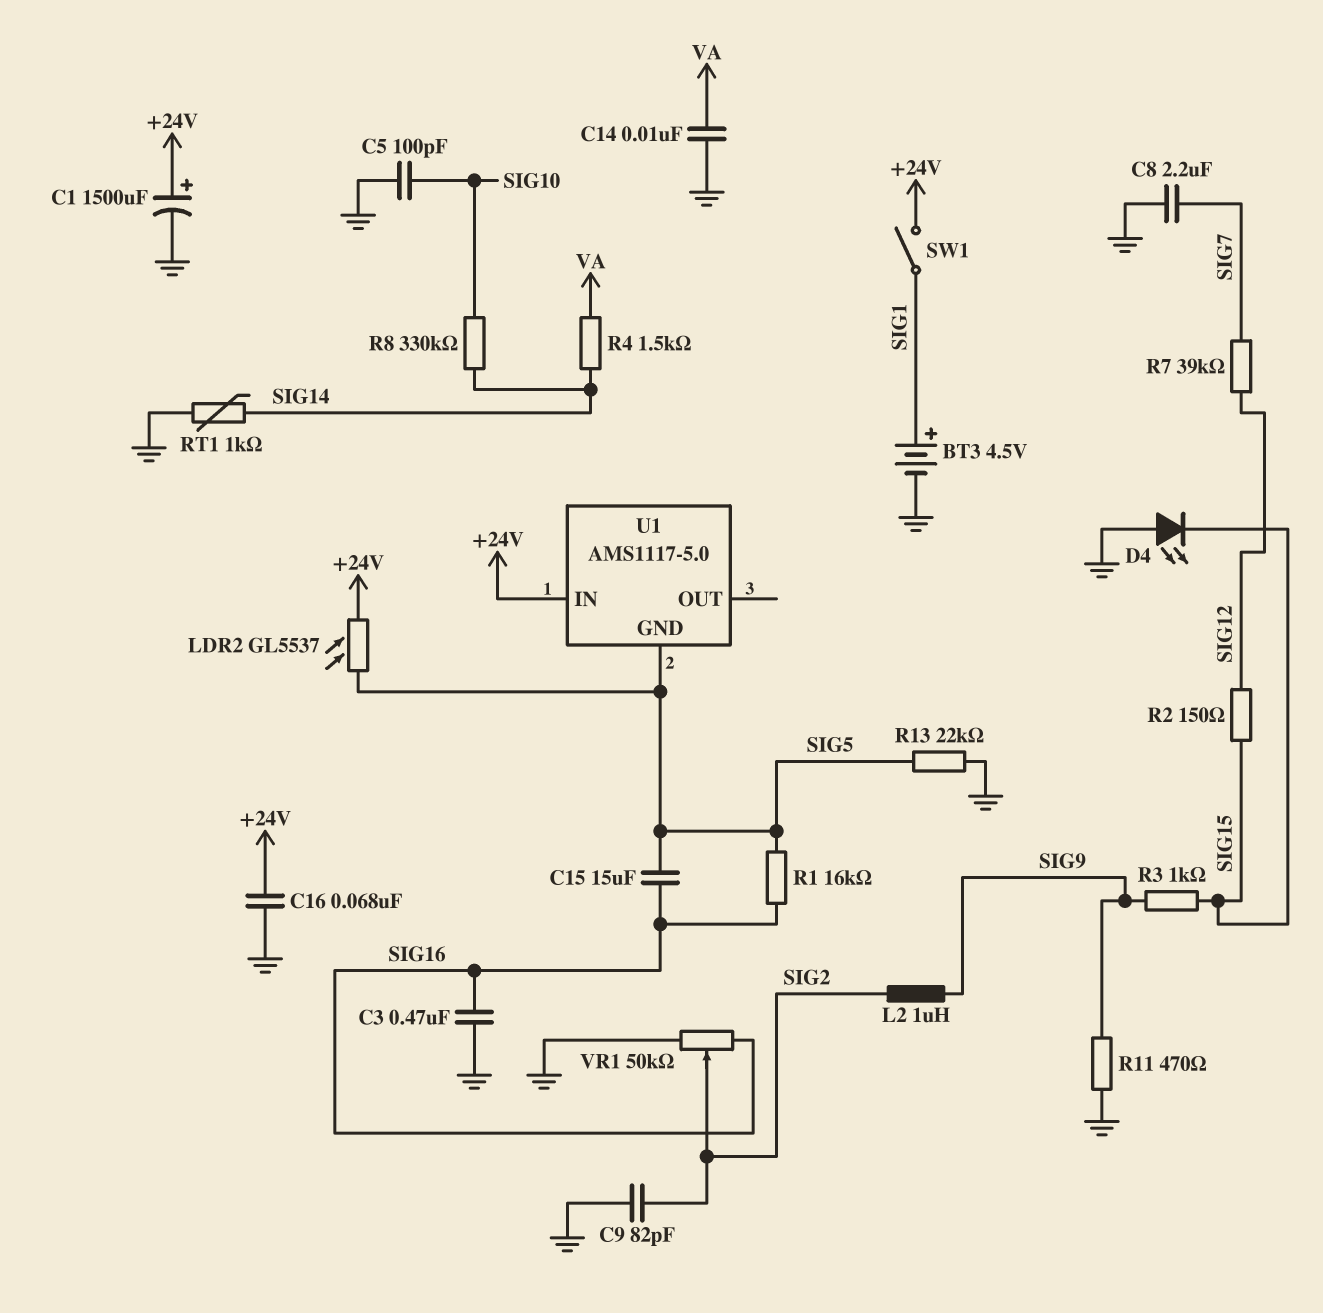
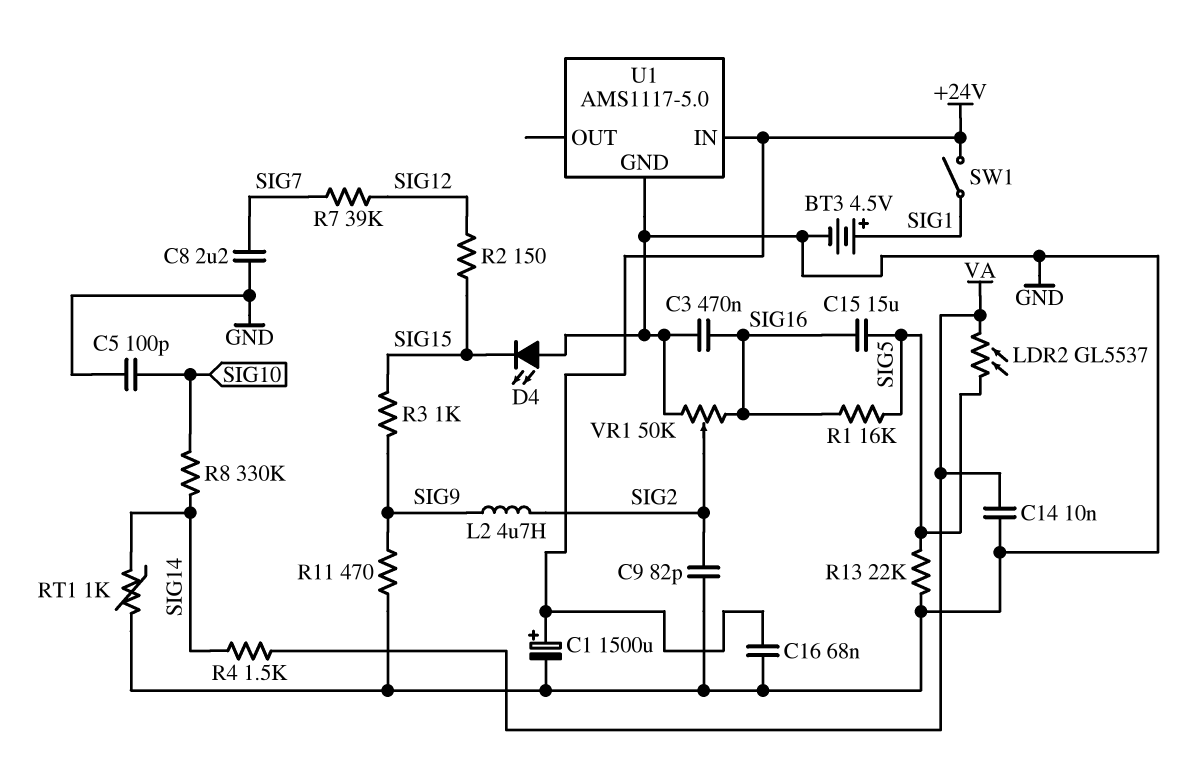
L2: 1uH (SIG2, SIG9) -> 4.7uH (SIG2, SIG9)
LDR2: GL5537 (+24V, SIG5) -> GL5537 (SIG5, VA)
U1 pin GND: SIG5 -> GND

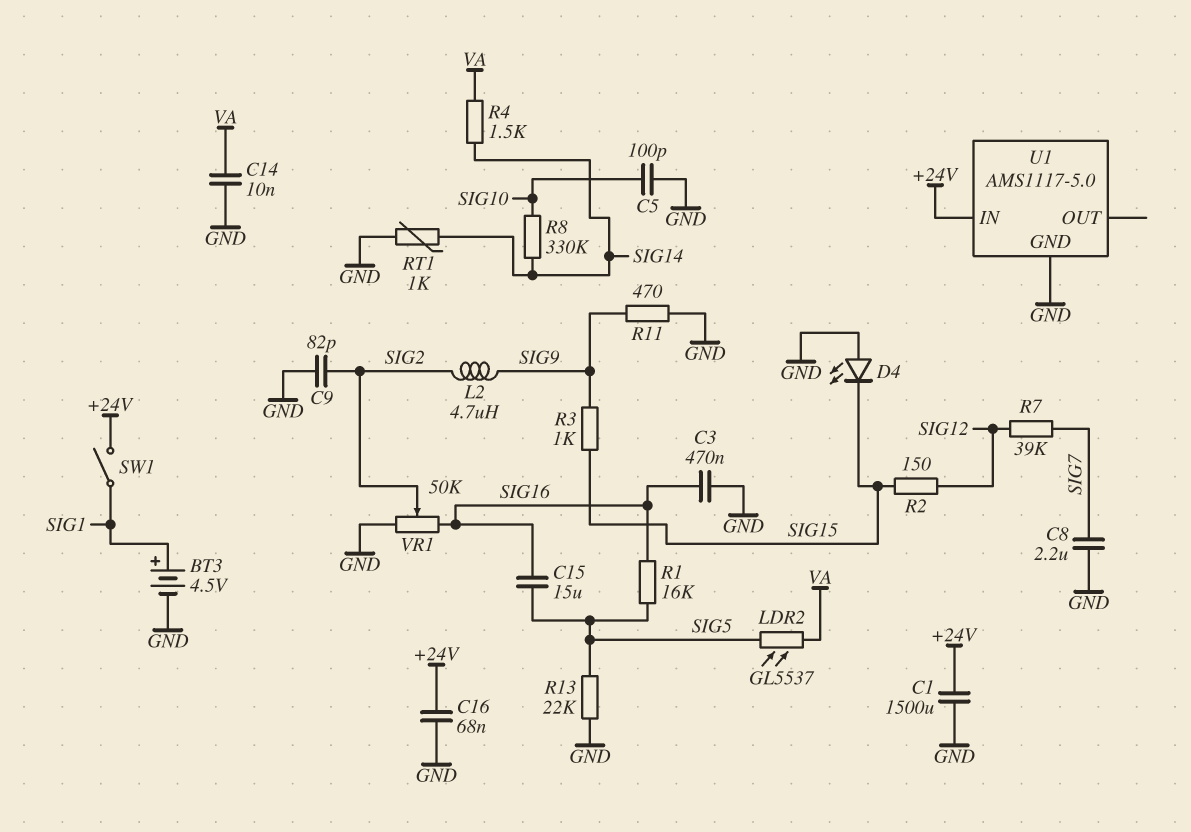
C1: 1500uF (plus +24V, minus GND) -> 1500uF (+24V, GND)

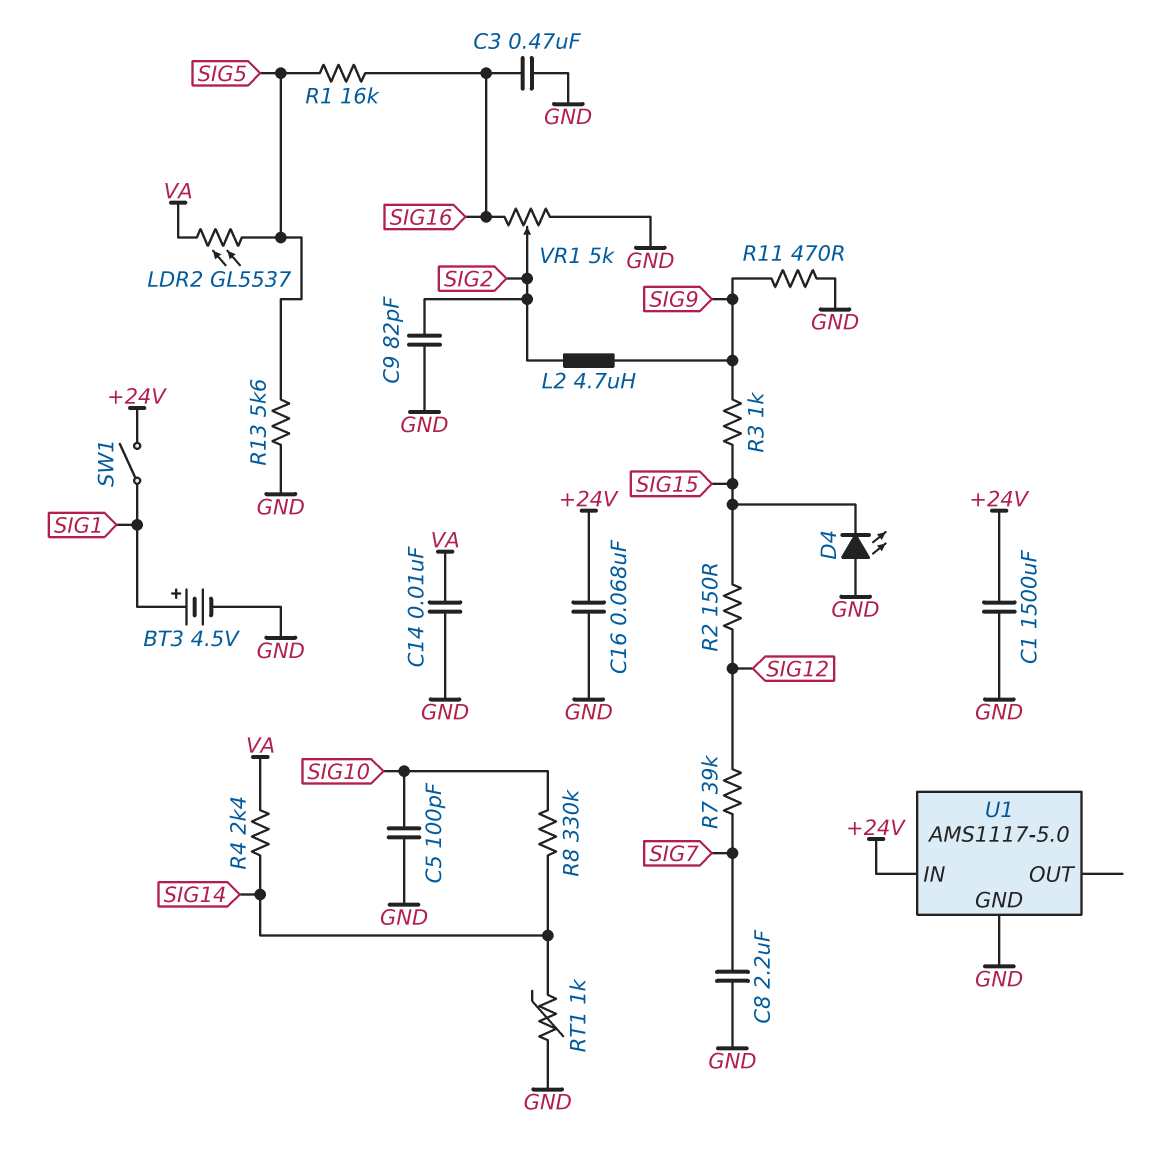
C15: 15uF (SIG5, SIG16) -> none
R4: 1.5k (SIG14, VA) -> 2.4k (SIG14, VA)
R13: 22k (GND, SIG5) -> 5.6k (GND, SIG5)
VR1: 50k (GND, SIG16, wiper SIG2) -> 5k (GND, SIG16, wiper SIG2)

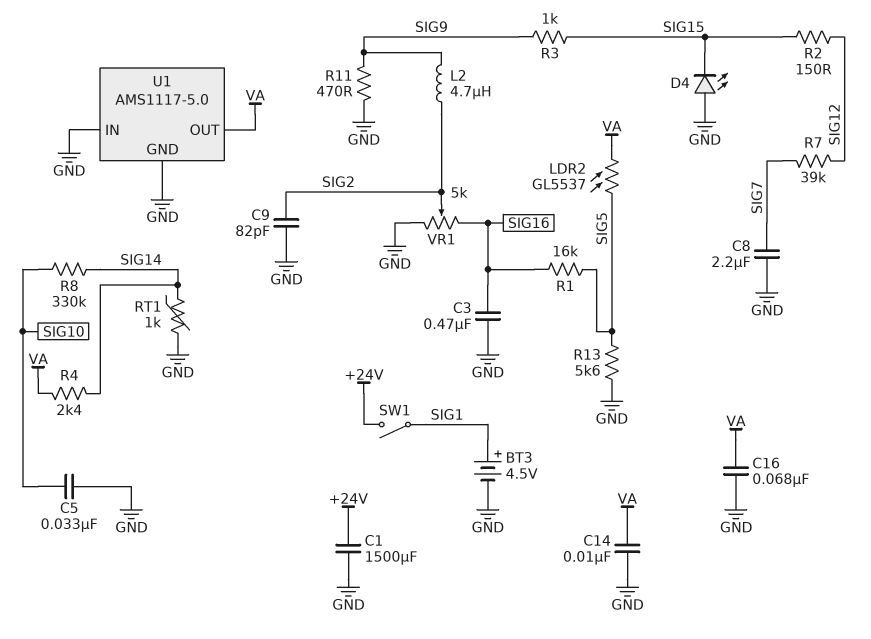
C5: 100pF (GND, SIG10) -> 33nF (GND, SIG10)
C16: 68nF (+24V, GND) -> 68nF (GND, VA)
U1 pin IN: +24V -> GND
U1 pin OUT: none -> VA

